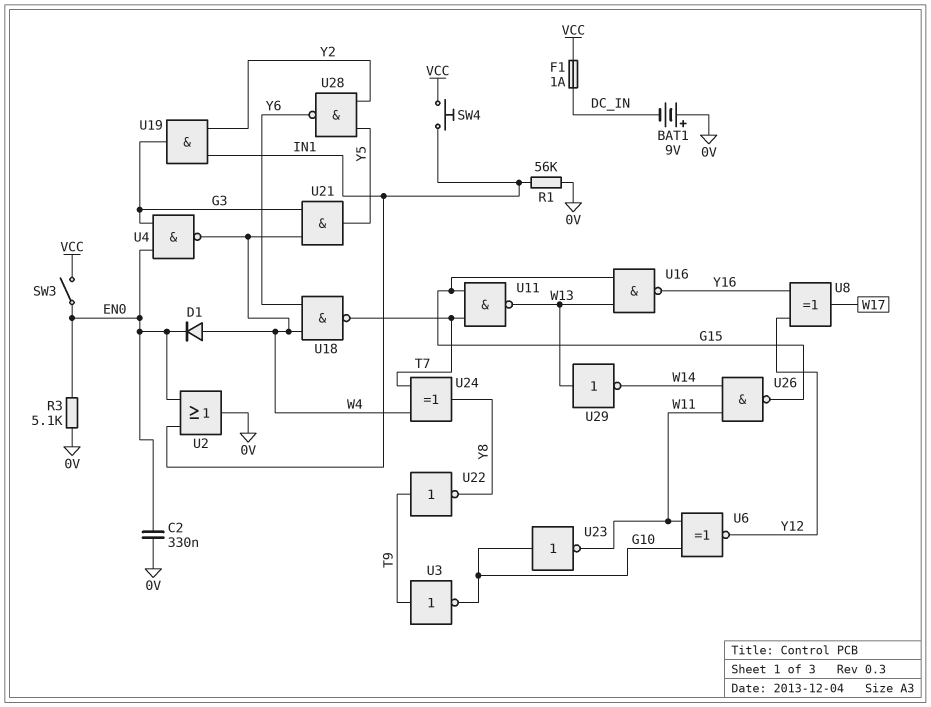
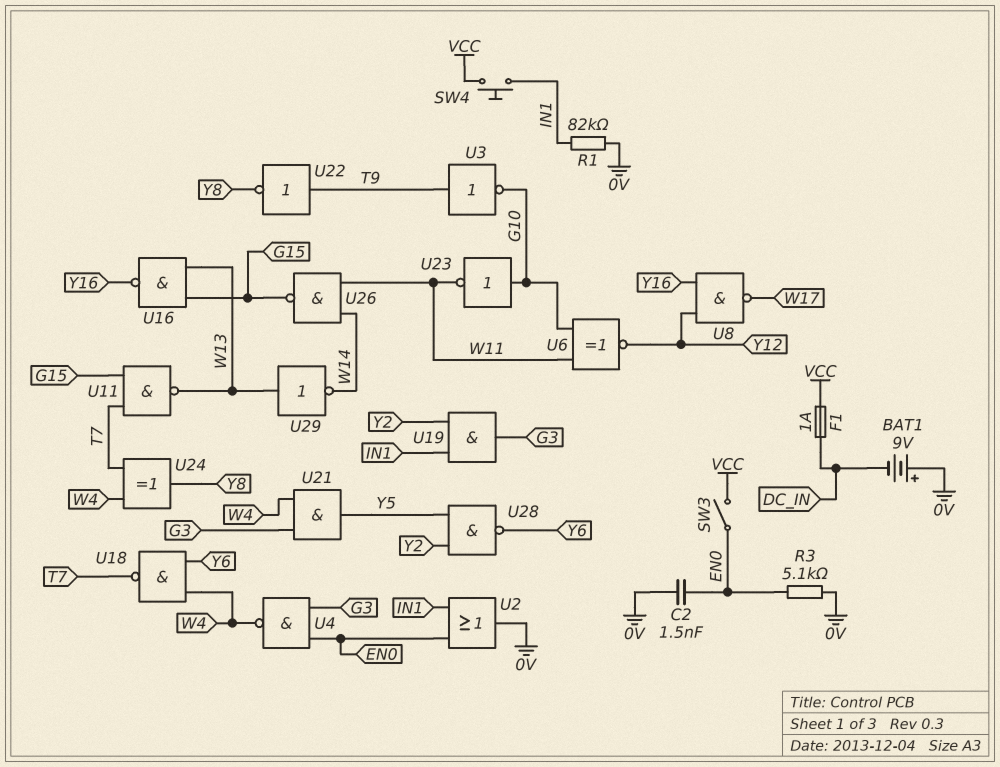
C2: 330nF (0V, EN0) -> 1.5nF (0V, EN0)
D1: diode (A W4, K EN0) -> none
R1: 56k (0V, IN1) -> 82k (0V, IN1)
U8: XOR (in Y12, in Y16, out W17) -> NAND (in Y12, in Y16, out W17)

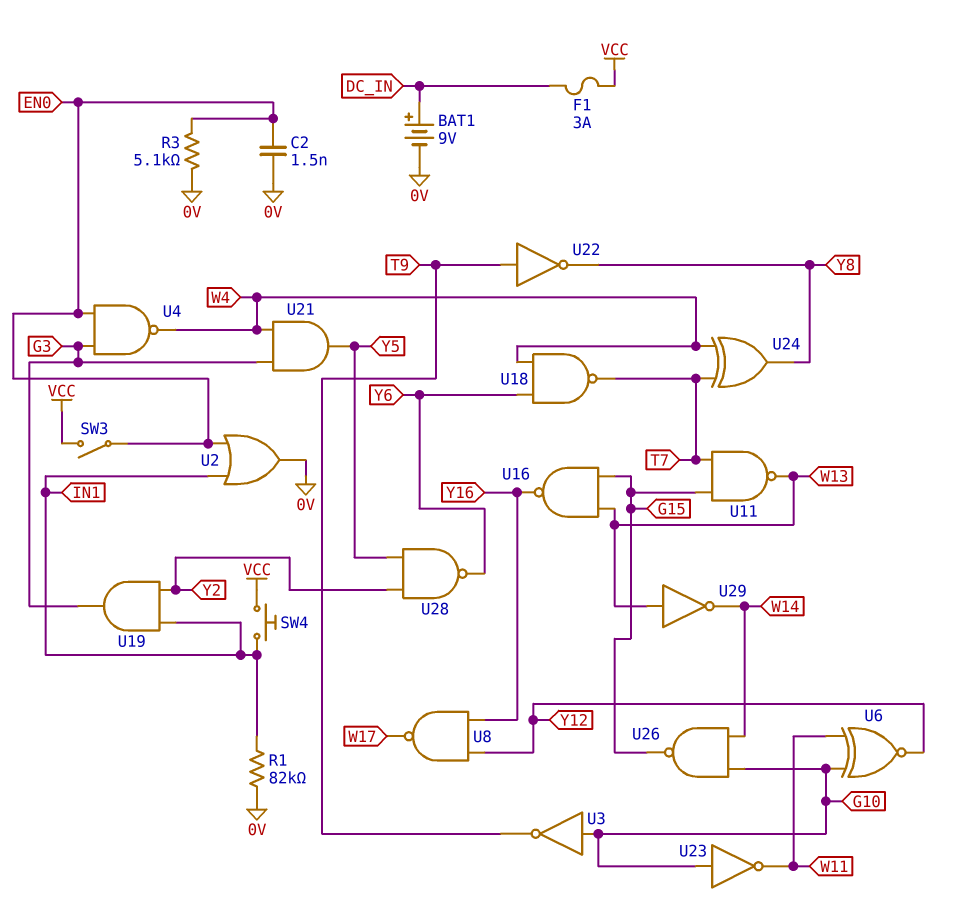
BAT1: 9V (plus 0V, minus DC_IN) -> 9V (plus DC_IN, minus 0V)
F1: 1A (DC_IN, VCC) -> 3A (DC_IN, VCC)
U3: NOT (in T9, out G10) -> NOT (in G10, out T9)
U26: NAND (in W11, in W14, out G15) -> NAND (in G10, in W14, out G15)

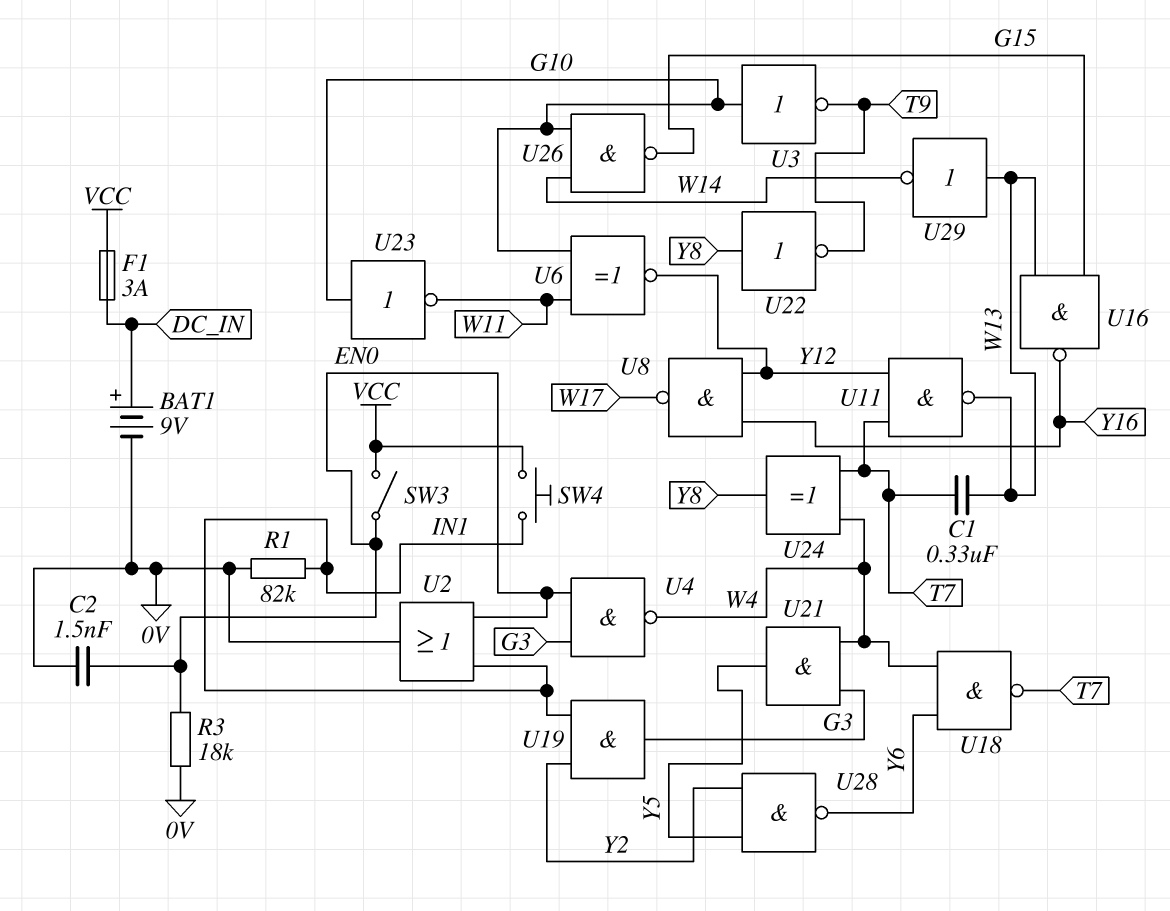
C1: none -> 330nF (T7, W13)
R3: 5.1k (0V, EN0) -> 18k (0V, EN0)
U11: NAND (in G15, in T7, out W13) -> NAND (in T7, in Y12, out W13)
U22: NOT (in T9, out Y8) -> NOT (in Y8, out T9)

